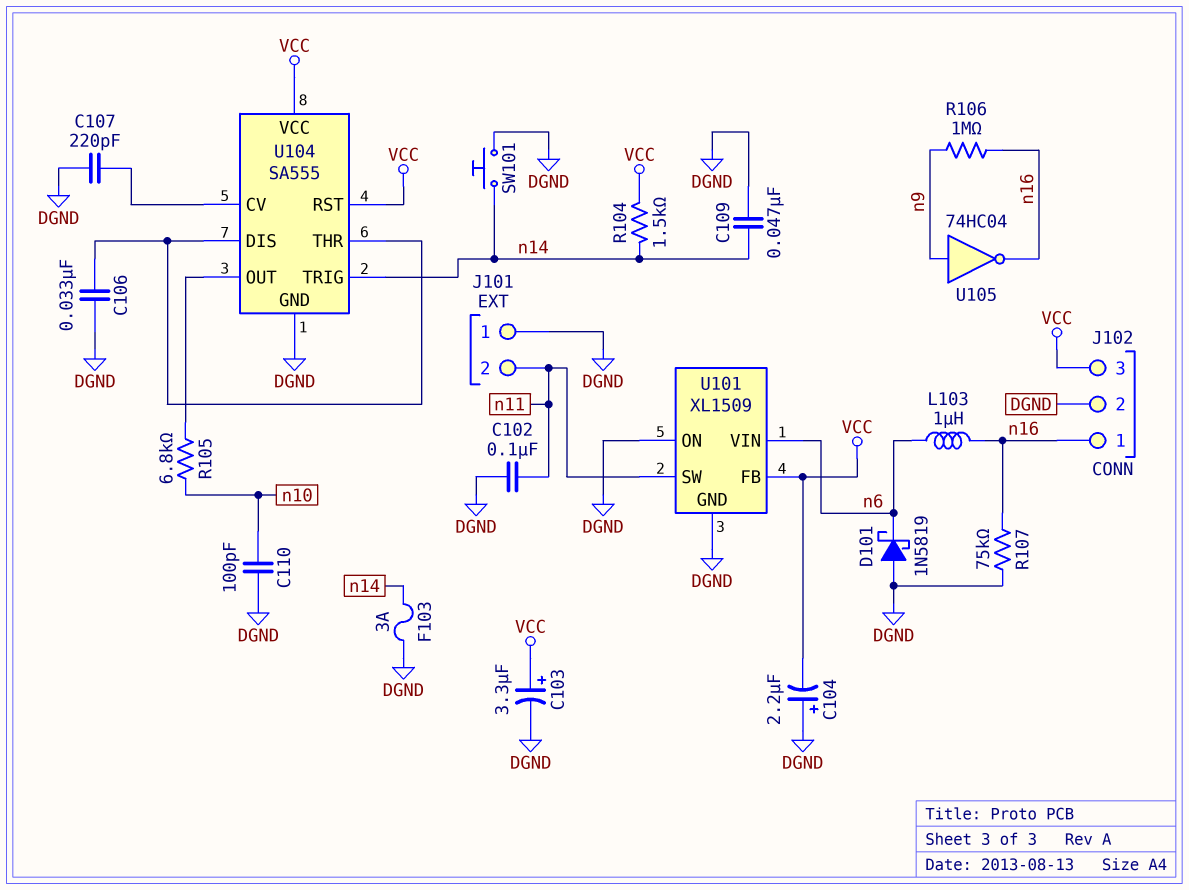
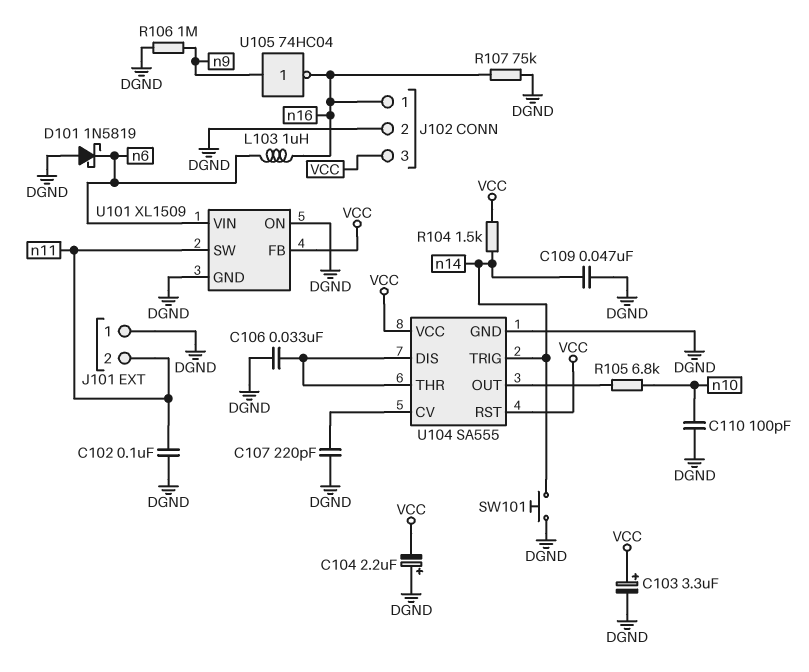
F103: 3A (DGND, n14) -> none
R106: 1M (n9, n16) -> 1M (DGND, n9)

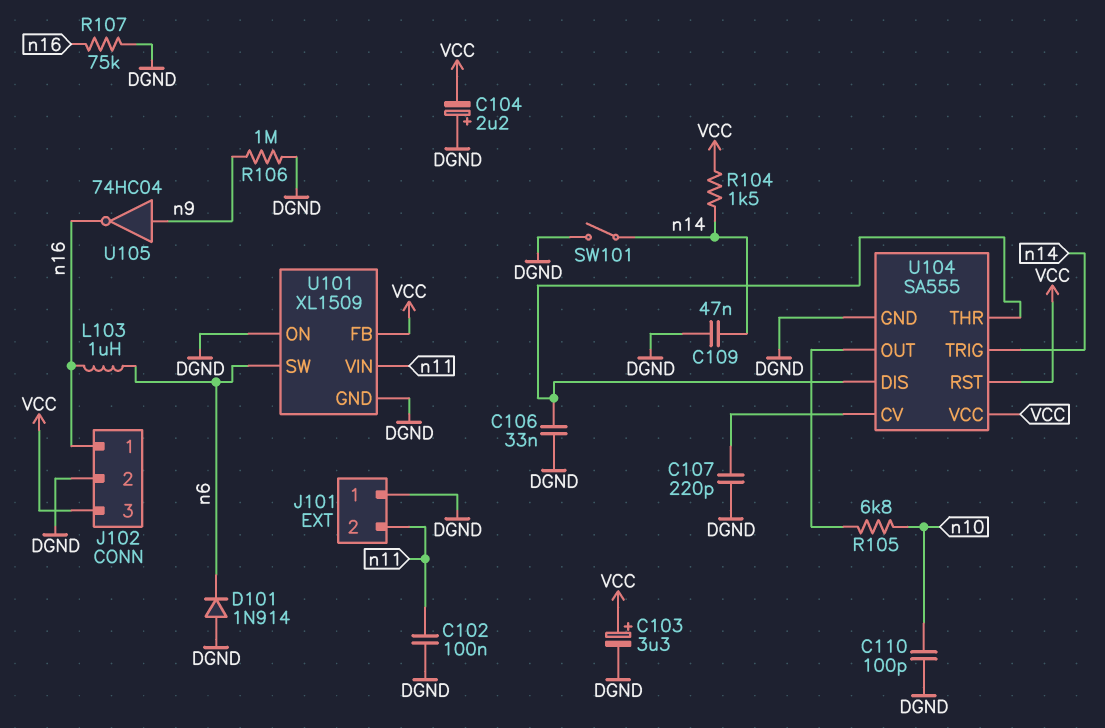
D101: schottky 1N5819 (A DGND, K n6) -> diode 1N914 (A DGND, K n6)
SW101: button (DGND, n14) -> switch (DGND, n14)
U101 pin SW: n11 -> n6
U101 pin VIN: n6 -> n11

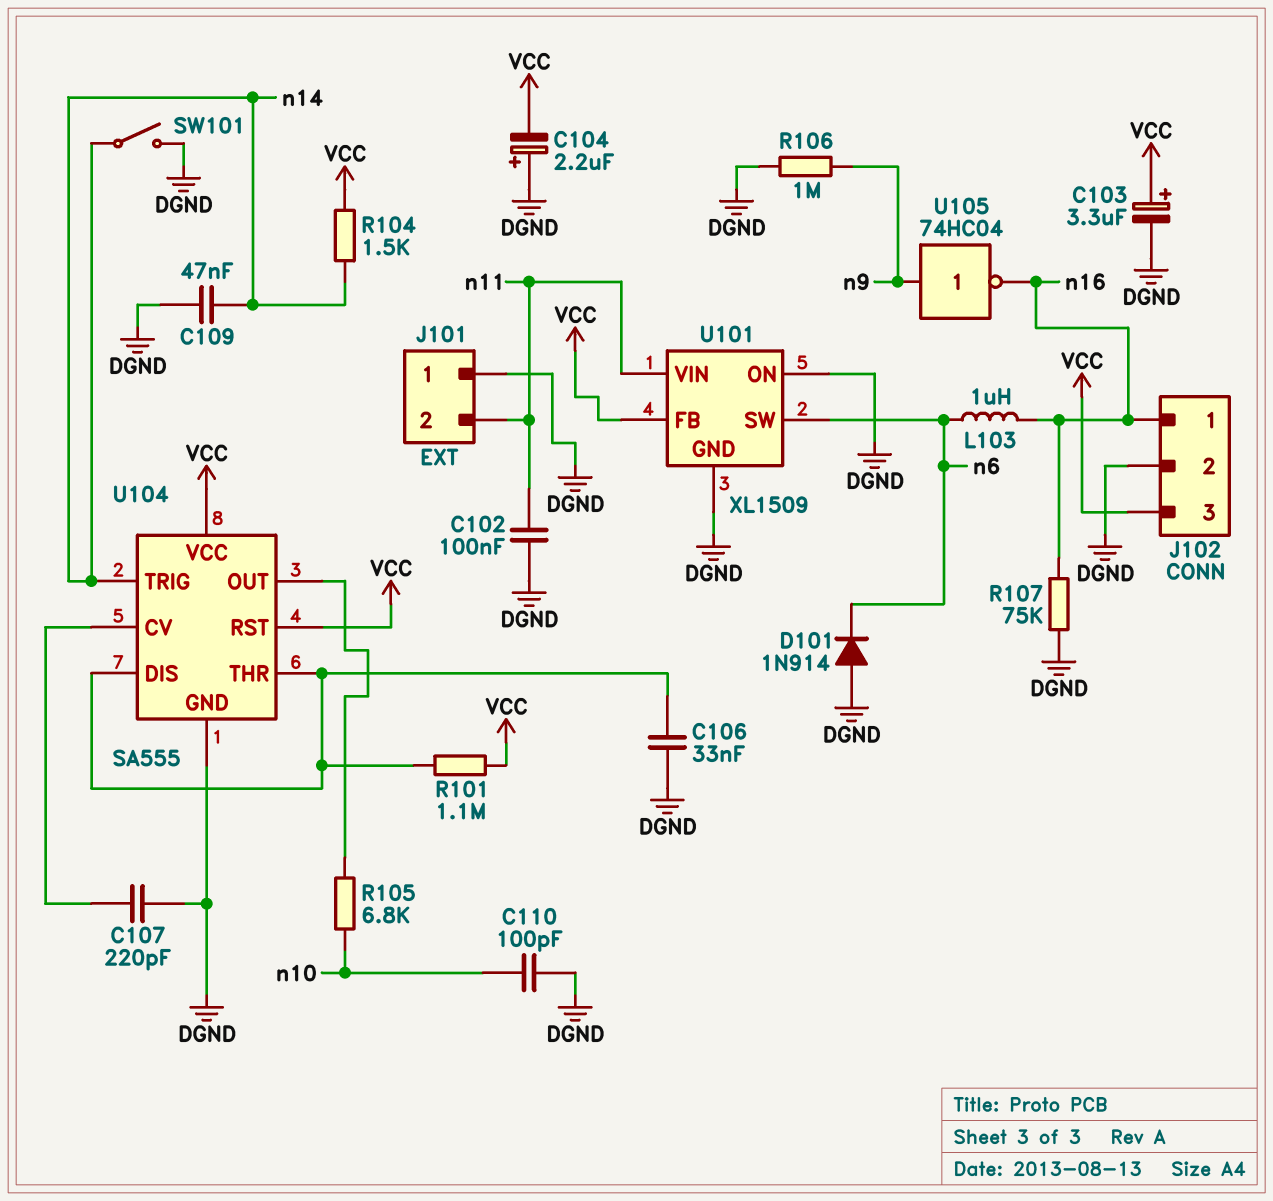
R101: none -> 1.1M (U104/DIS, VCC)

